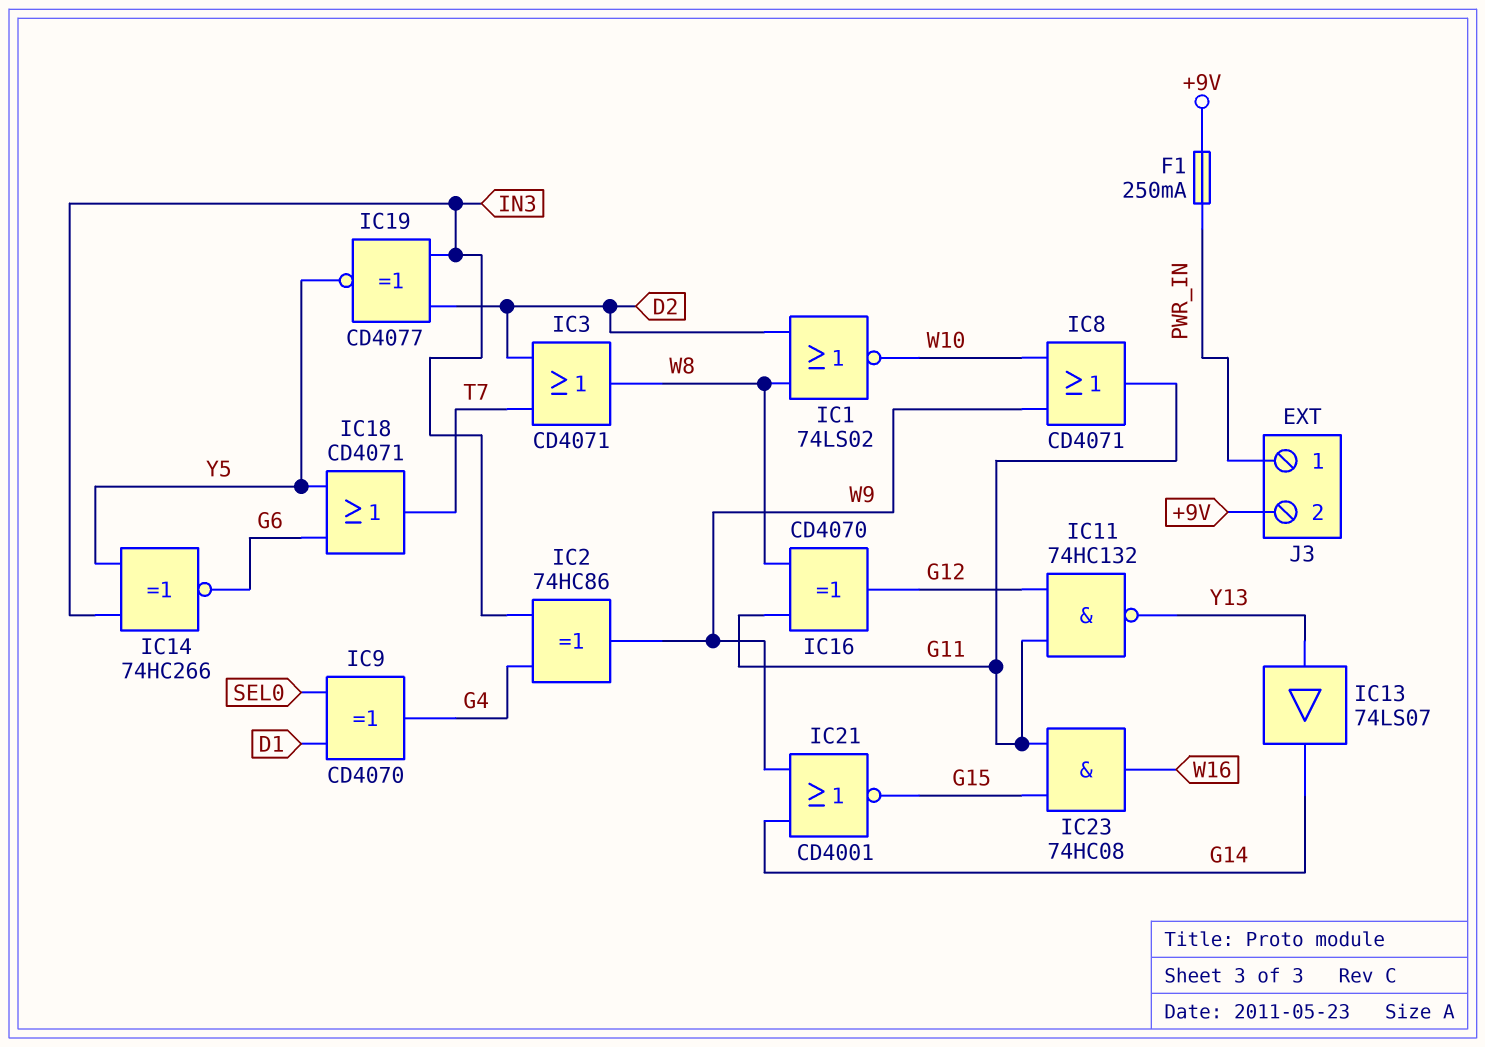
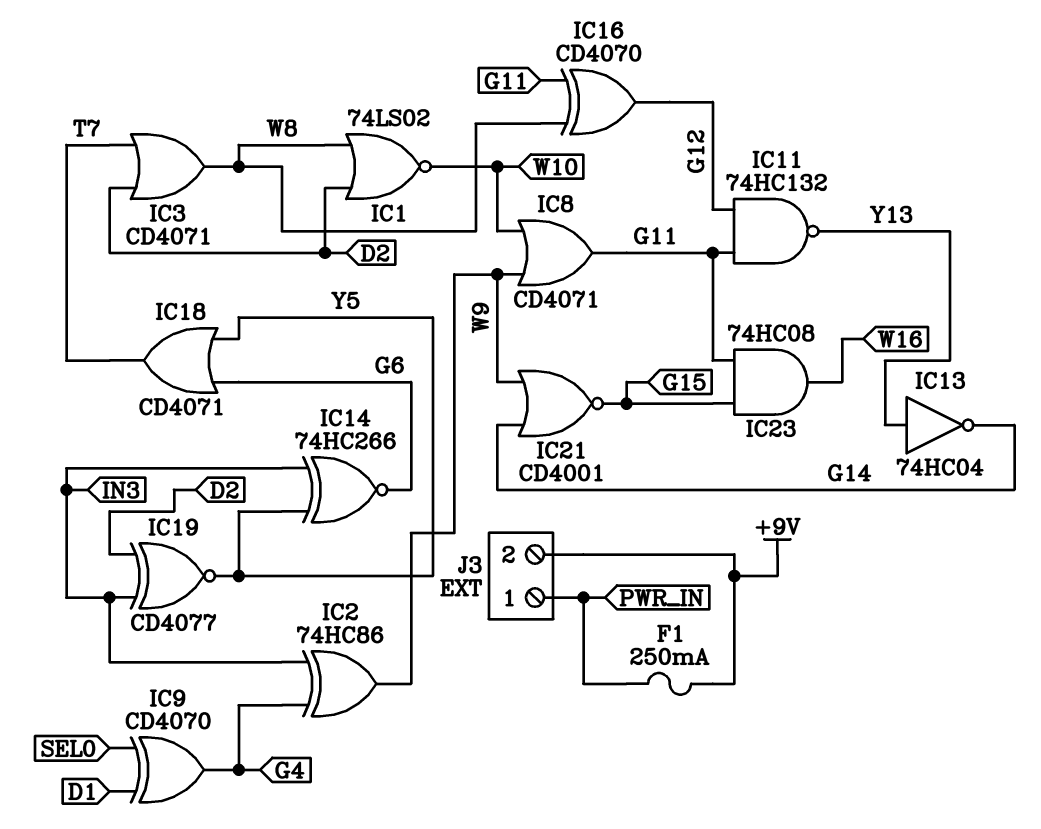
IC13: buffer 74LS07 (in Y13, out G14) -> NOT 74HC04 (in Y13, out G14)

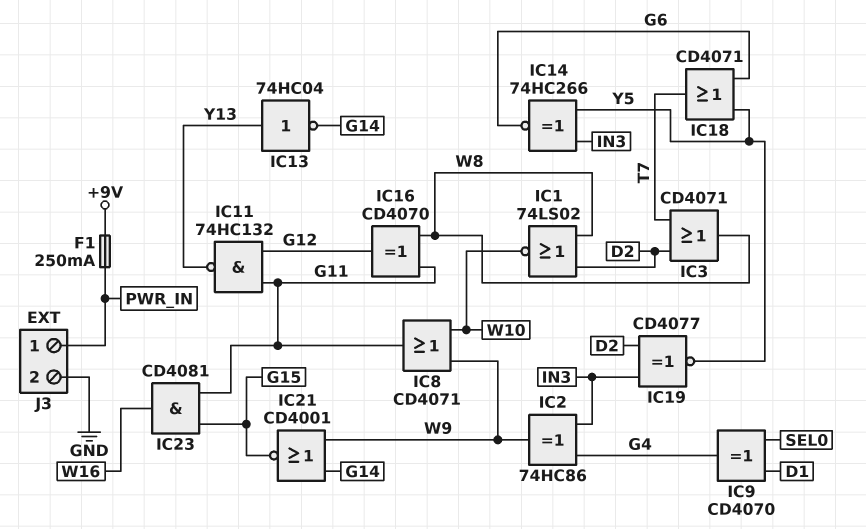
IC23: AND 74HC08 (in G11, in G15, out W16) -> AND CD4081 (in G11, in G15, out W16)
J3 pin 2: +9V -> GND

